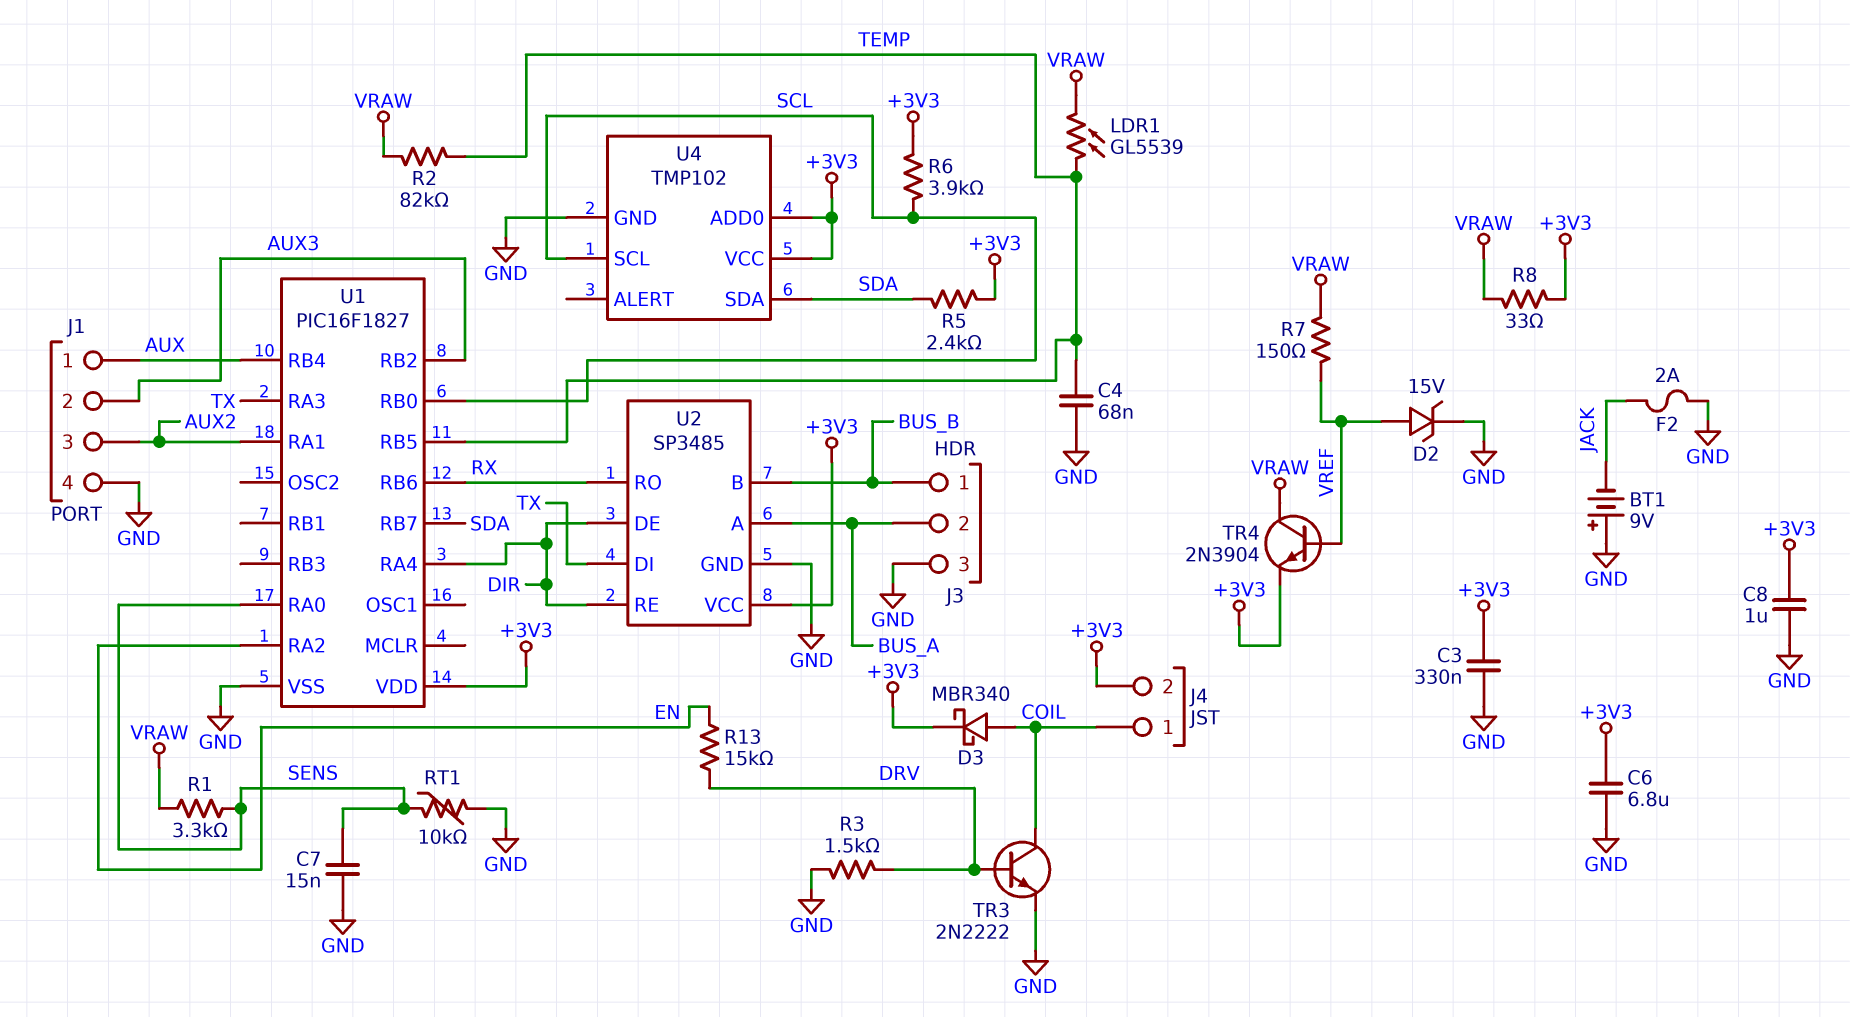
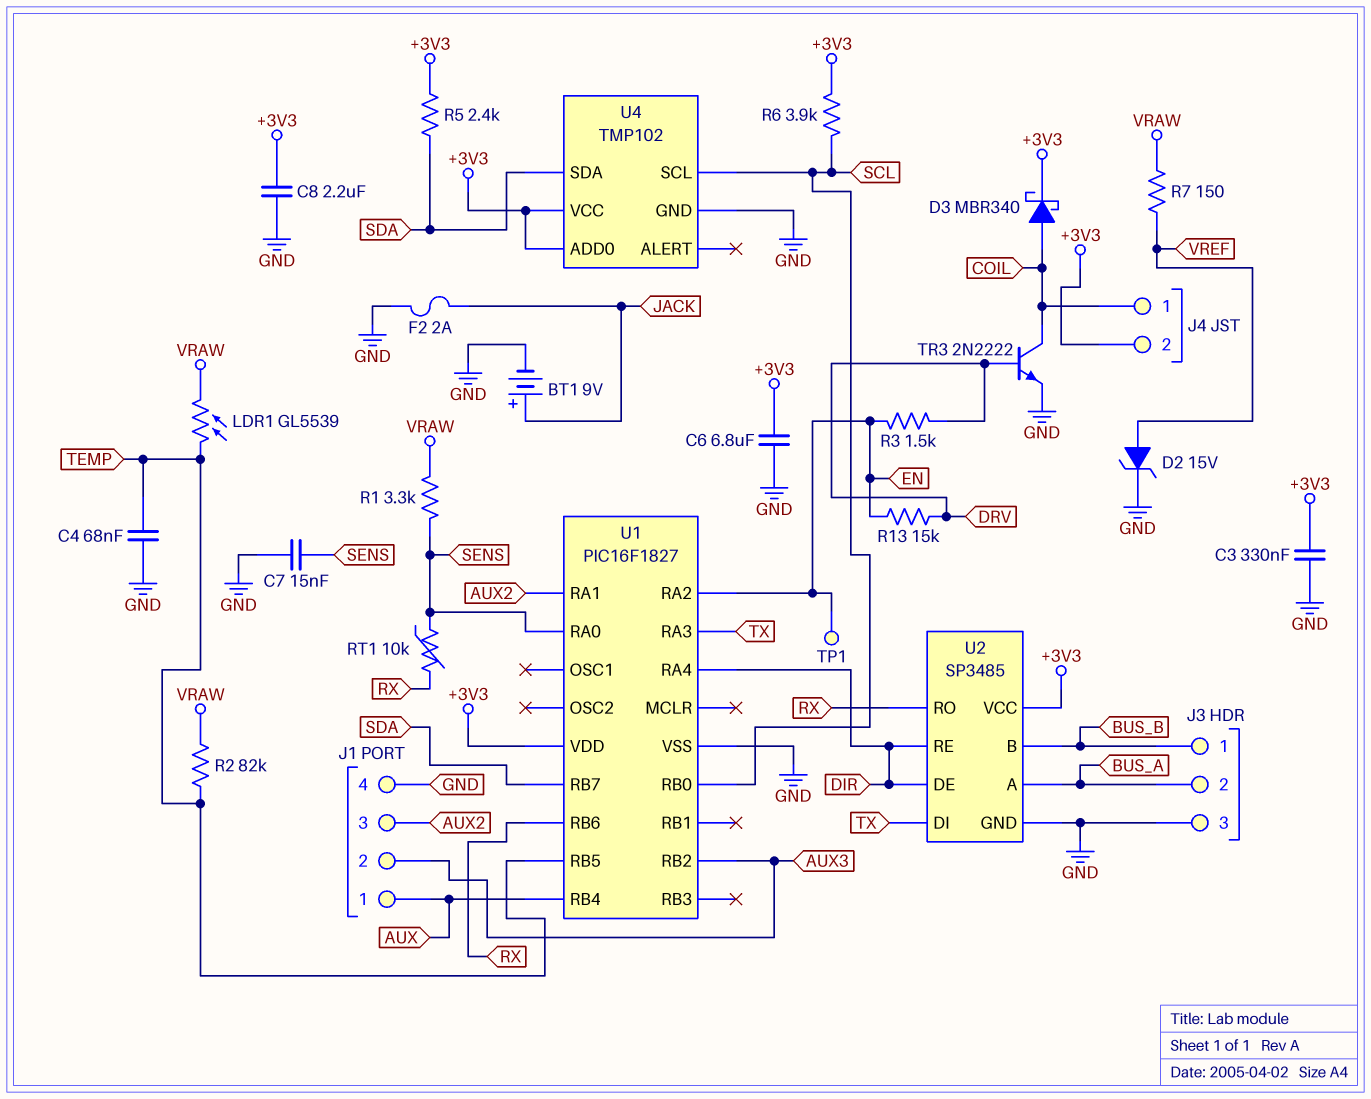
BT1: 9V (plus GND, minus JACK) -> 9V (plus JACK, minus GND)
C8: 1uF (+3V3, GND) -> 2.2uF (+3V3, GND)
R3: 1.5k (DRV, GND) -> 1.5k (DRV, EN)
R8: 33 (+3V3, VRAW) -> none
RT1: 10k (GND, SENS) -> 10k (RX, SENS)
TP1: none -> test point (EN)
TR4: NPN 2N3904 (B VREF, C VRAW, E +3V3) -> none

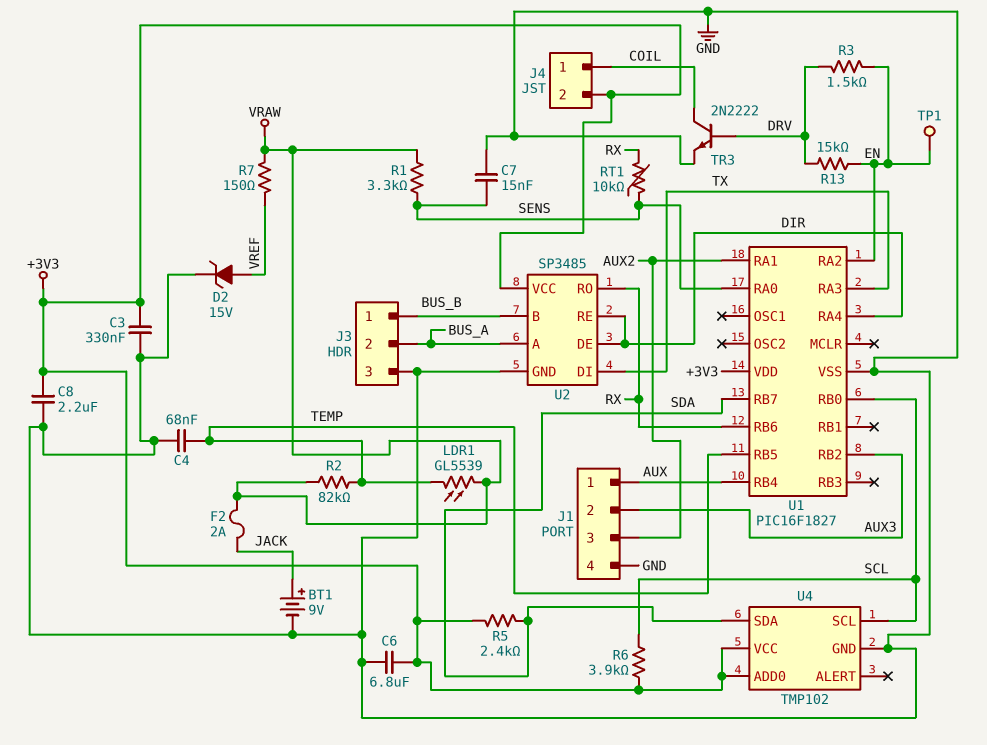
D3: schottky MBR340 (A COIL, K +3V3) -> none
F2: 2A (GND, JACK) -> 2A (JACK, VRAW)

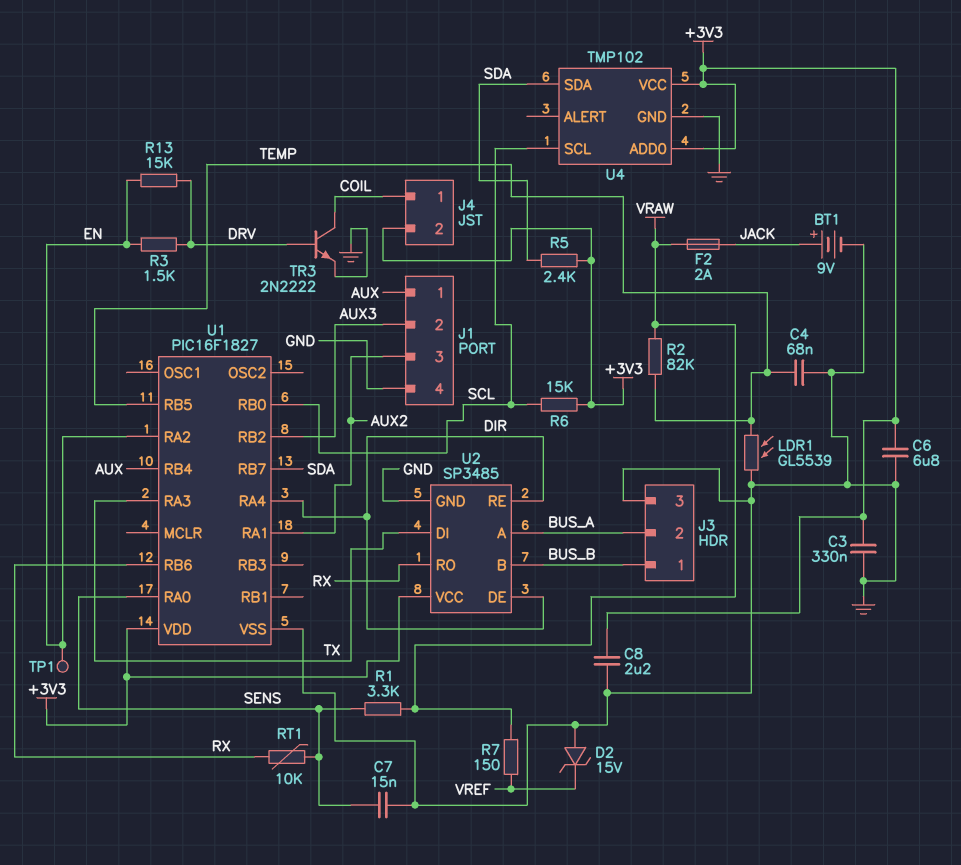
D2: zener 15V (A VREF, K GND) -> zener 15V (A GND, K VREF)
LDR1: GL5539 (TEMP, VRAW) -> GL5539 (GND, TEMP)
R6: 3.9k (+3V3, SCL) -> 15k (+3V3, SCL)

